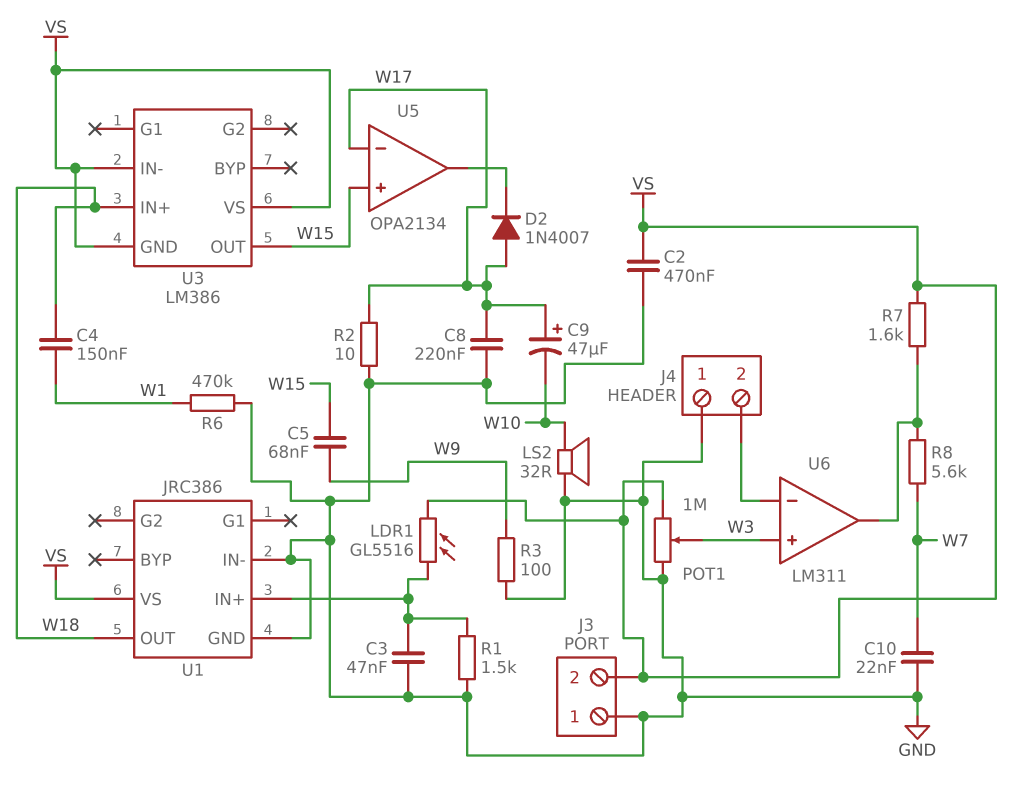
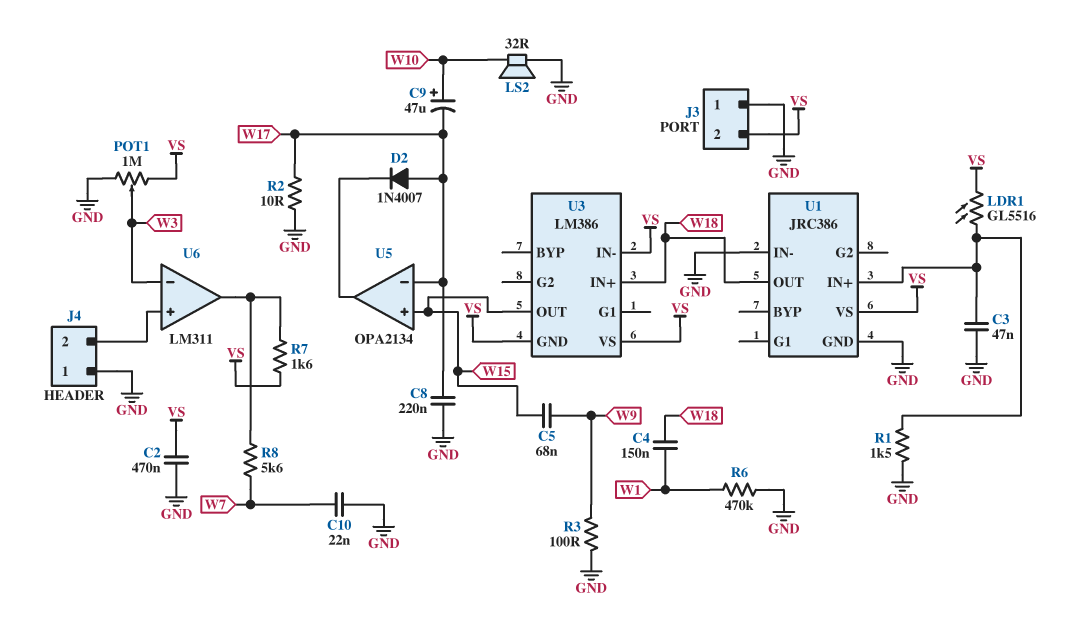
C9: 47uF (plus W17, minus W10) -> 47uF (plus W10, minus W17)
U6 pin in+: W3 -> J4/2
U6 pin in-: J4/2 -> W3

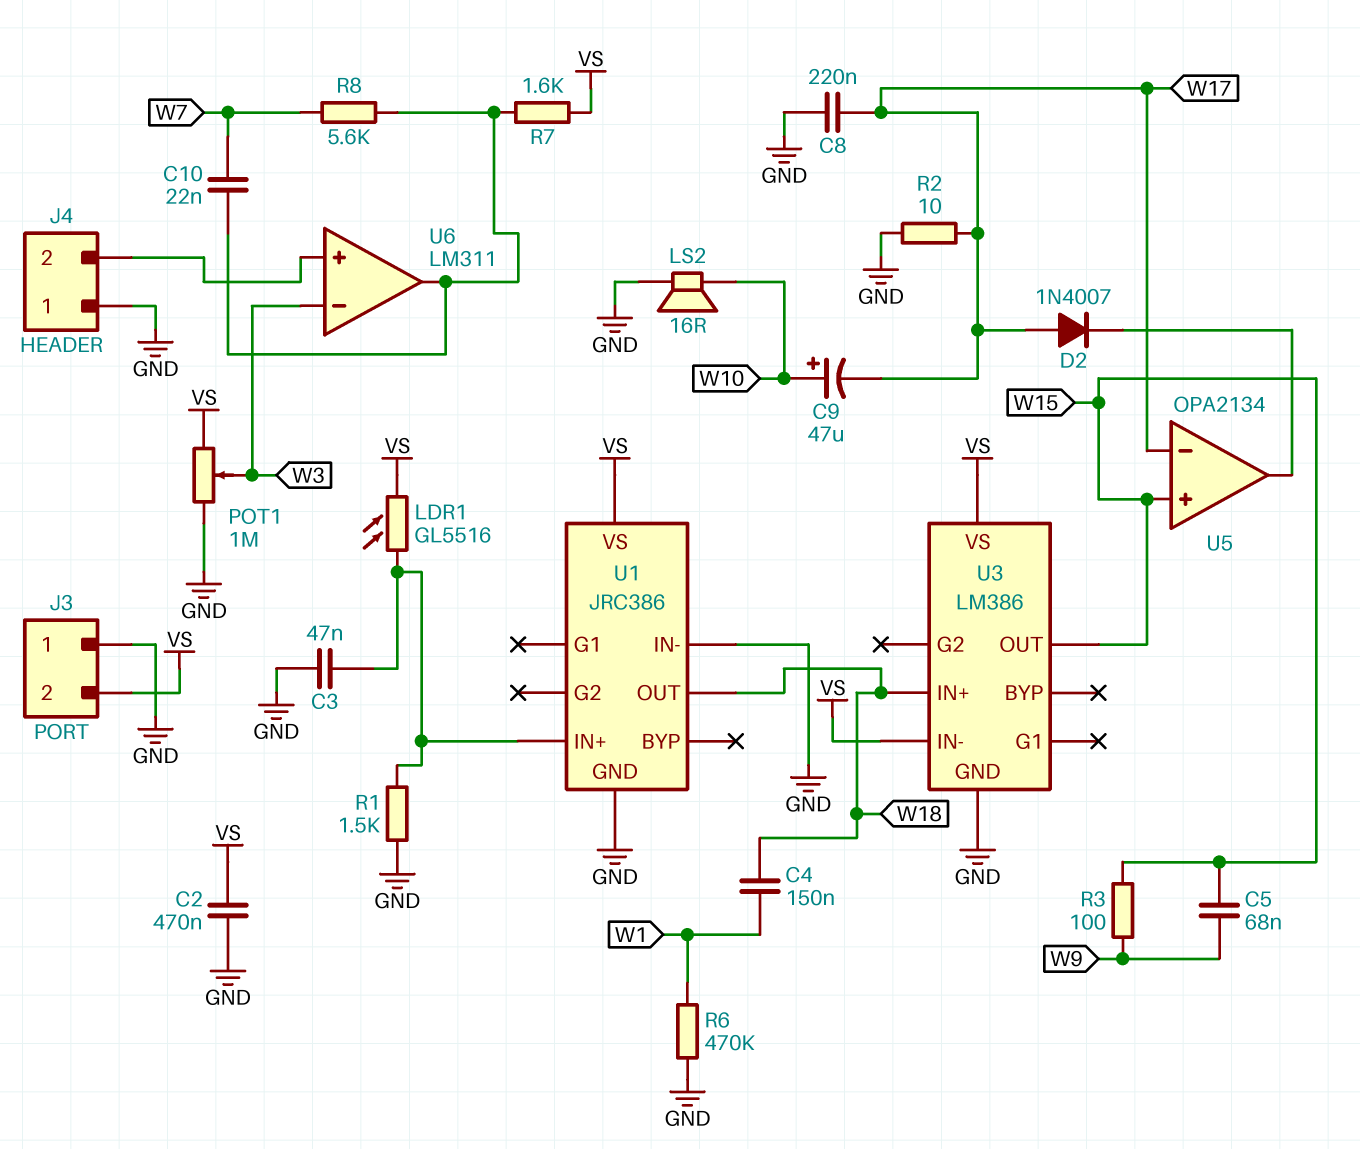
C10: 22nF (GND, W7) -> 22nF (U6/out, W7)
LS2: speaker 32R (GND, W10) -> speaker 16R (GND, W10)
R3: 100 (GND, W9) -> 100 (W9, W15)
U3 pin GND: VS -> GND

